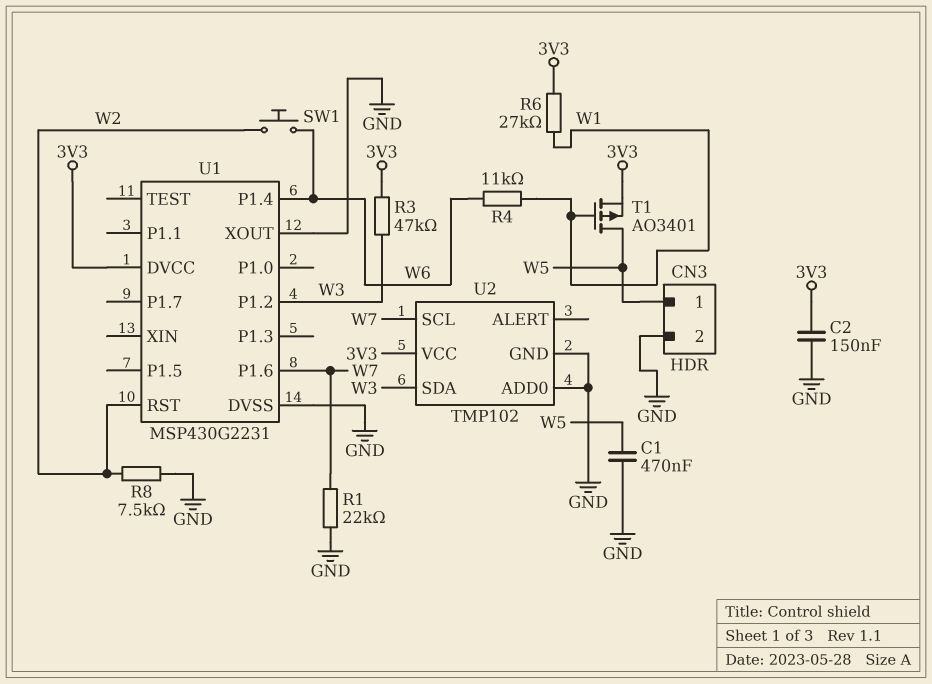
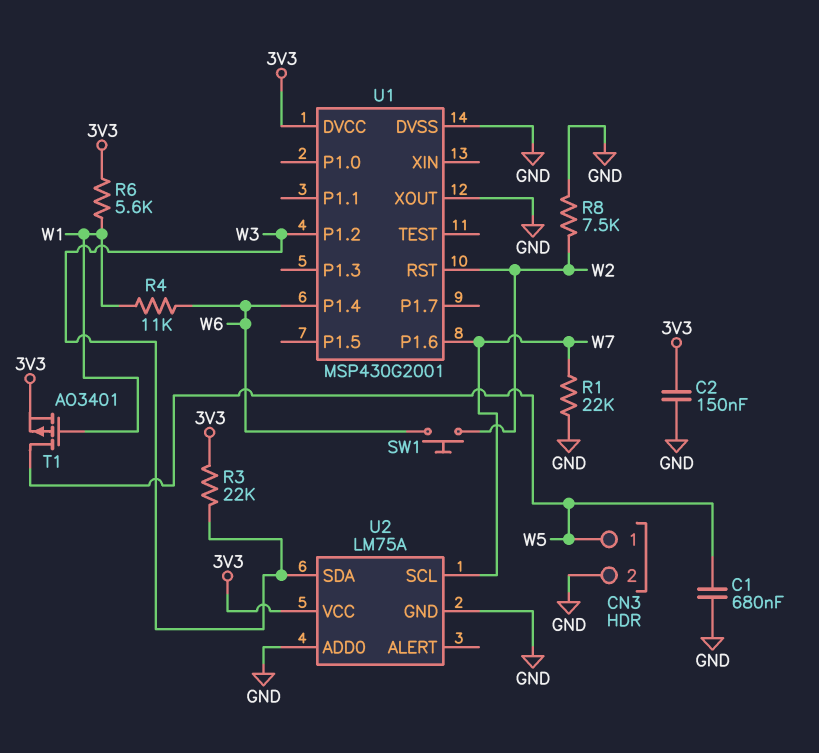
C1: 470nF (GND, W5) -> 680nF (GND, W5)
R3: 47k (3V3, W3) -> 22k (3V3, W3)
R6: 27k (3V3, W1) -> 5.6k (3V3, W1)
U1: MSP430G2231 -> MSP430G2001
U2: TMP102 -> LM75A

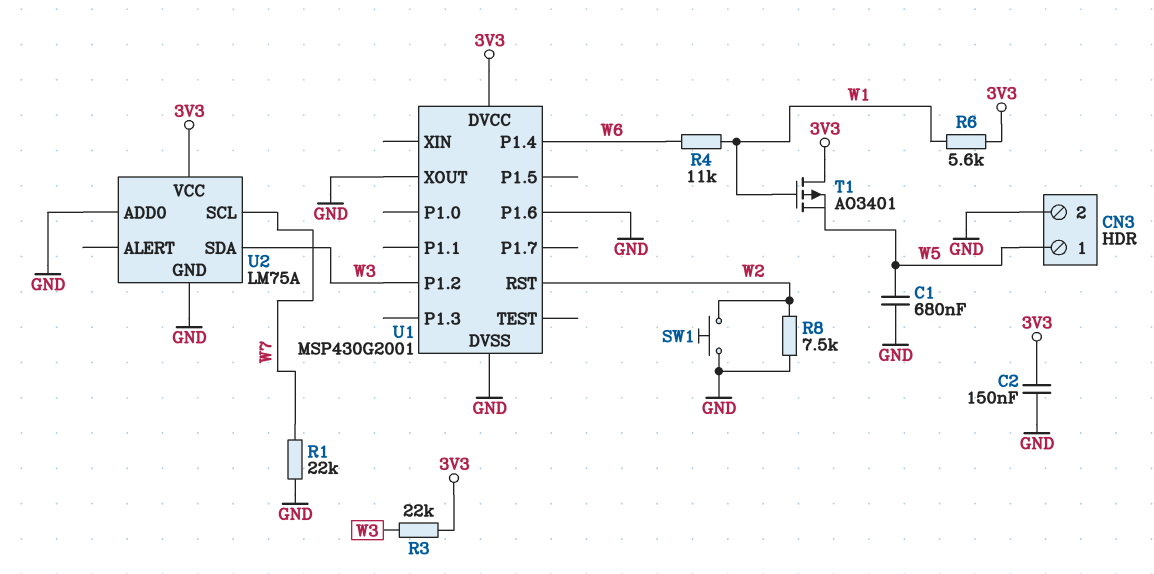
SW1: button (W2, W6) -> button (GND, W2)
T1: PMOS AO3401 (G W1, D W5, S 3V3) -> PMOS AO3401 (G W1, D 3V3, S W5)
U1 pin P1.6: W7 -> GND

